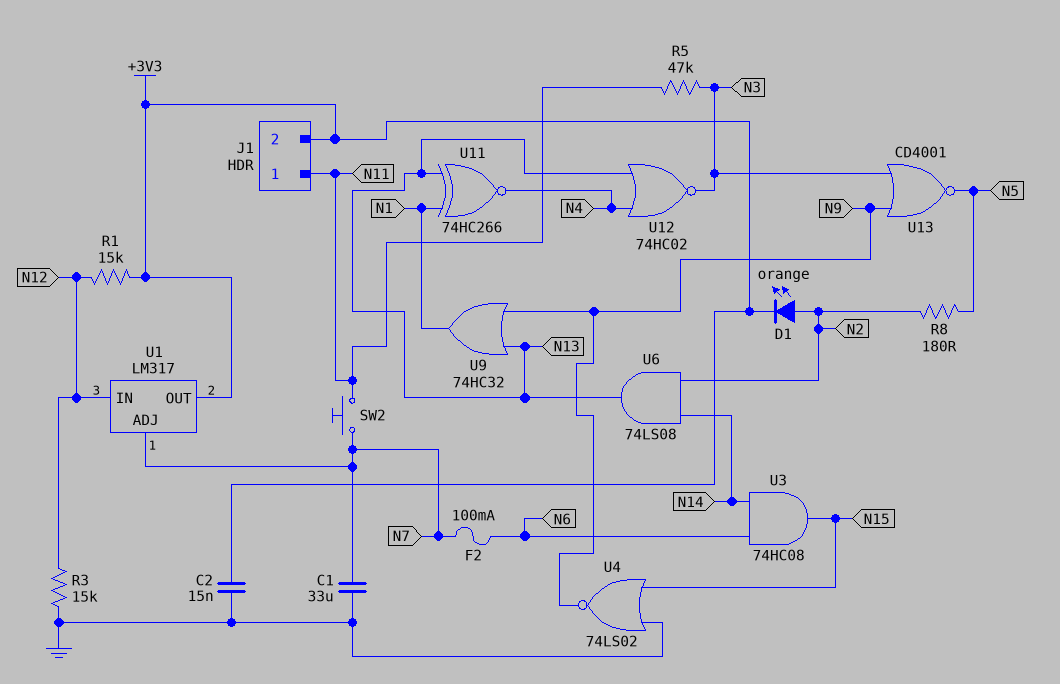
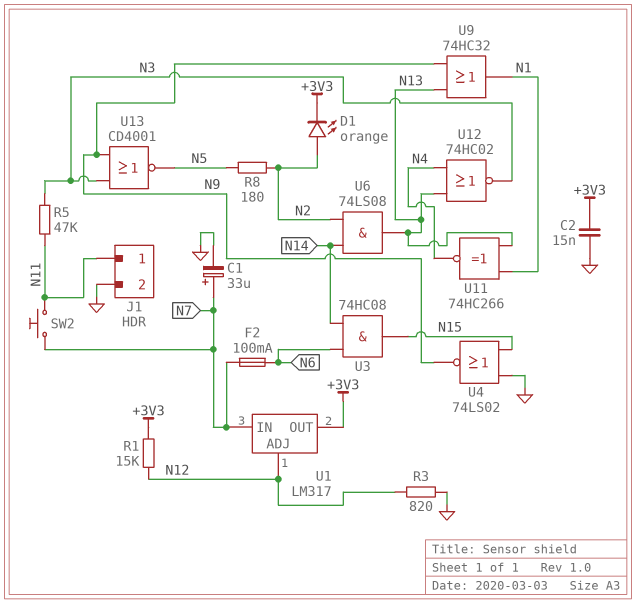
C1: 33uF (GND, N7) -> 33uF (plus N7, minus GND)
J1 pin 2: +3V3 -> GND
R3: 15k (GND, N12) -> 820 (GND, N12)
U1 pin ADJ: N7 -> N12
U1 pin IN: N12 -> N7

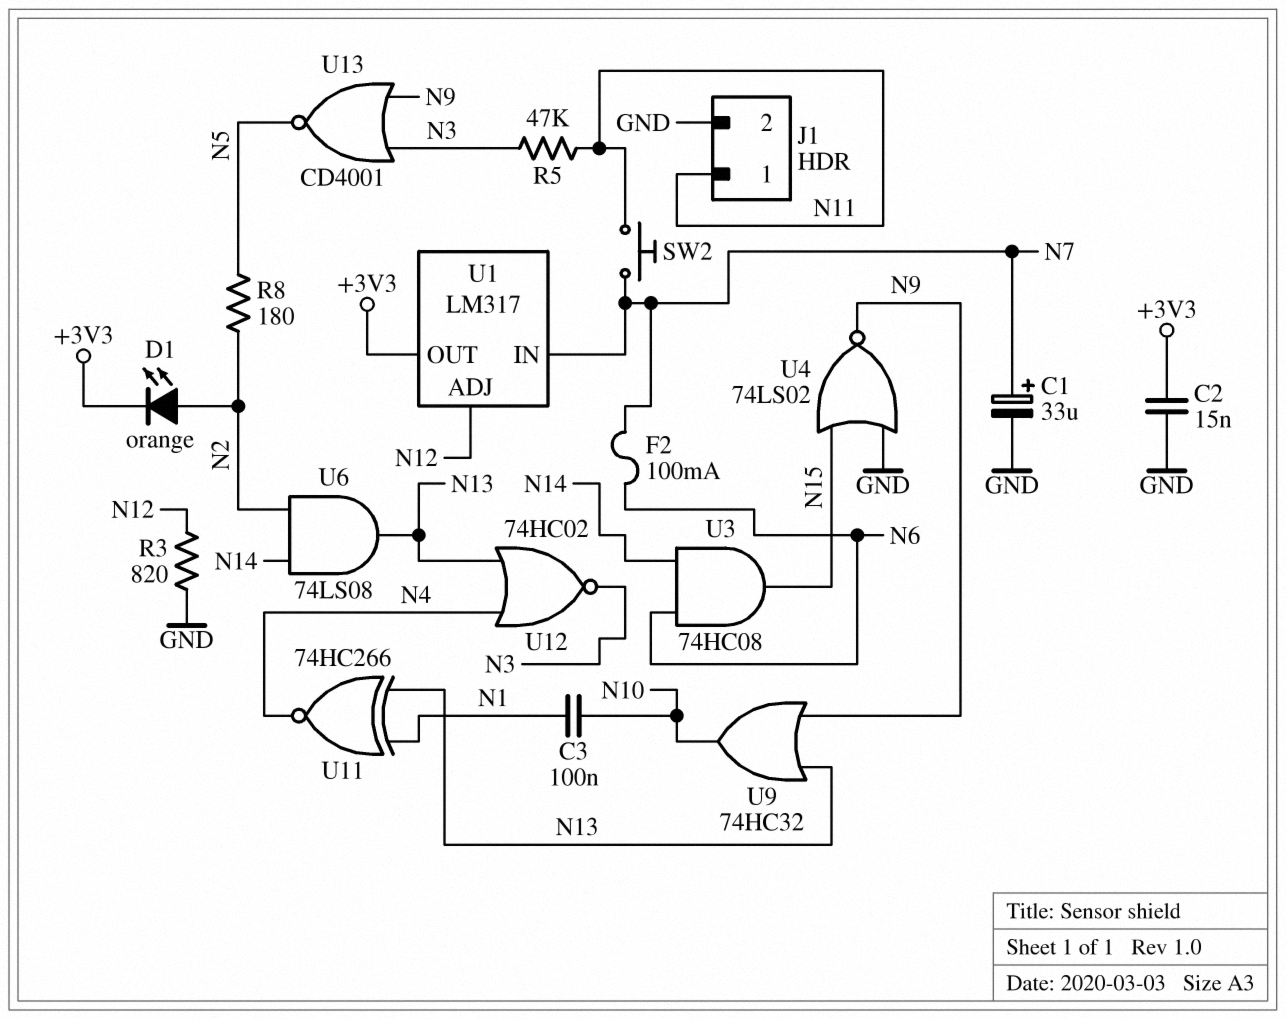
C3: none -> 100nF (N1, N10)
R1: 15k (+3V3, N12) -> none
U9: OR 74HC32 (in N9, in N13, out N1) -> OR 74HC32 (in N9, in N13, out N10)

